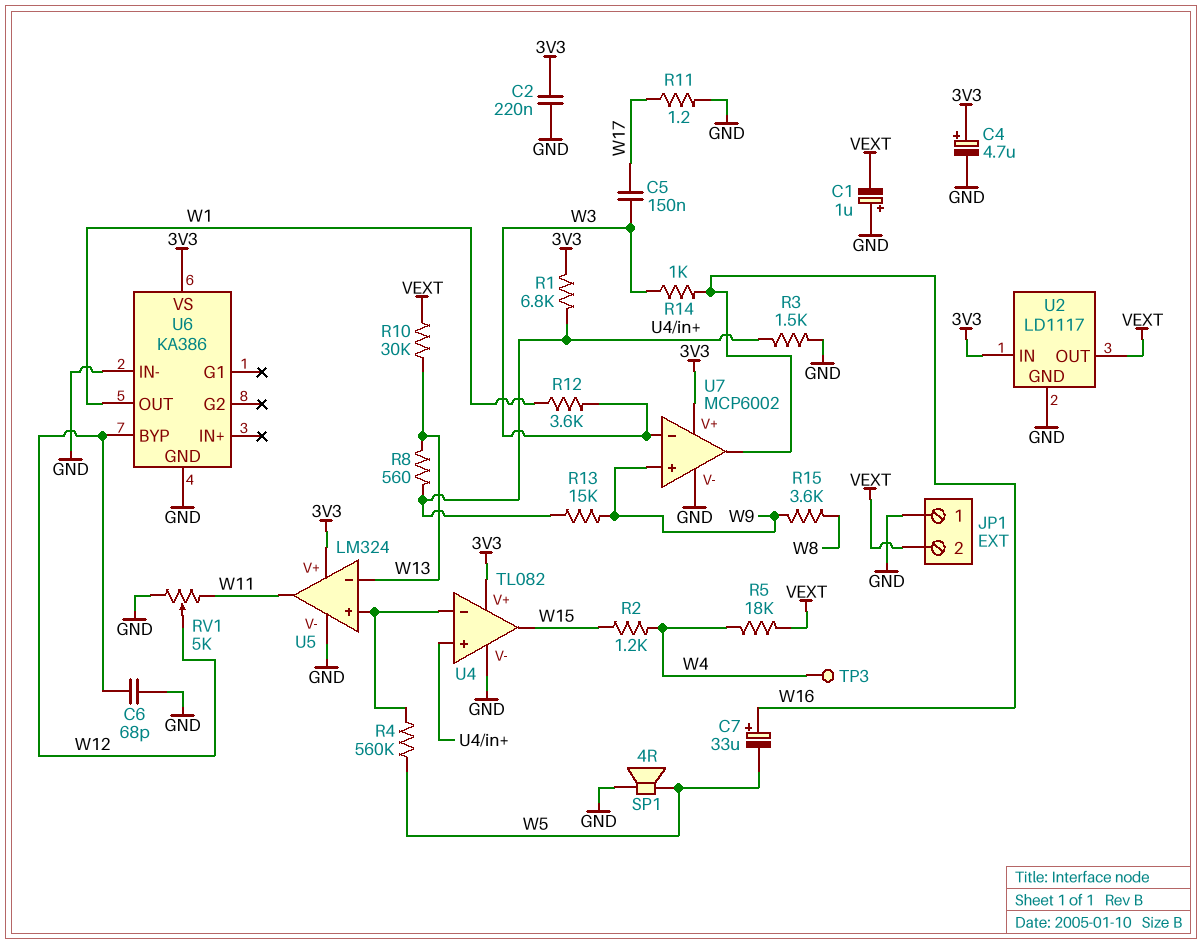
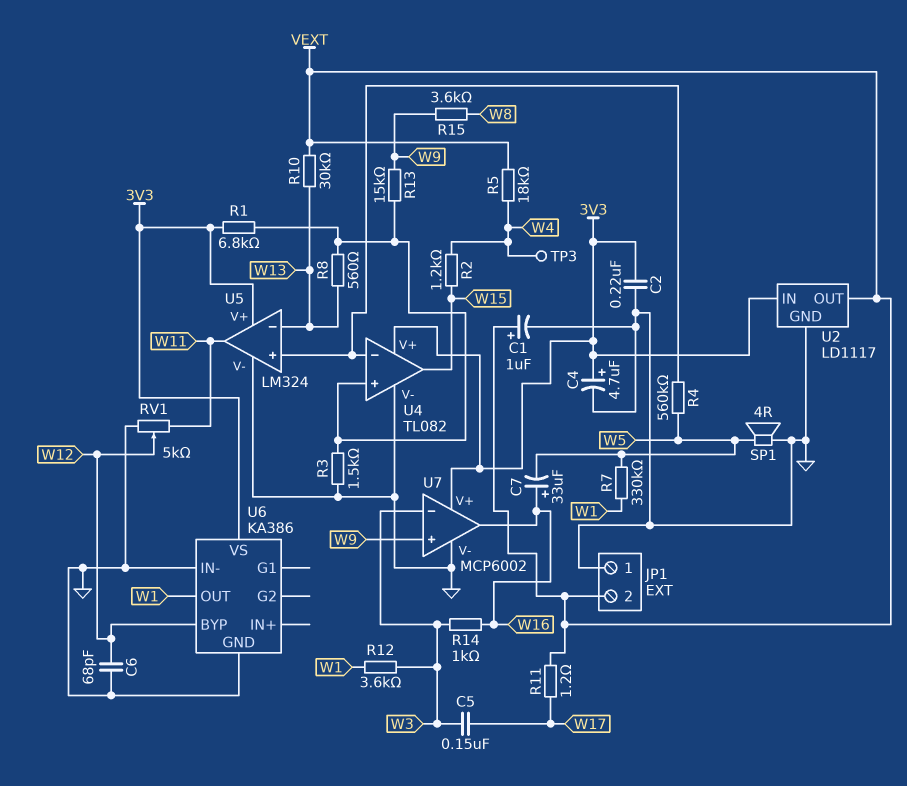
C1: 1uF (plus GND, minus VEXT) -> 1uF (plus VEXT, minus GND)
R7: none -> 330k (W1, W5)
R11: 1.2 (GND, W17) -> 1.2 (VEXT, W17)

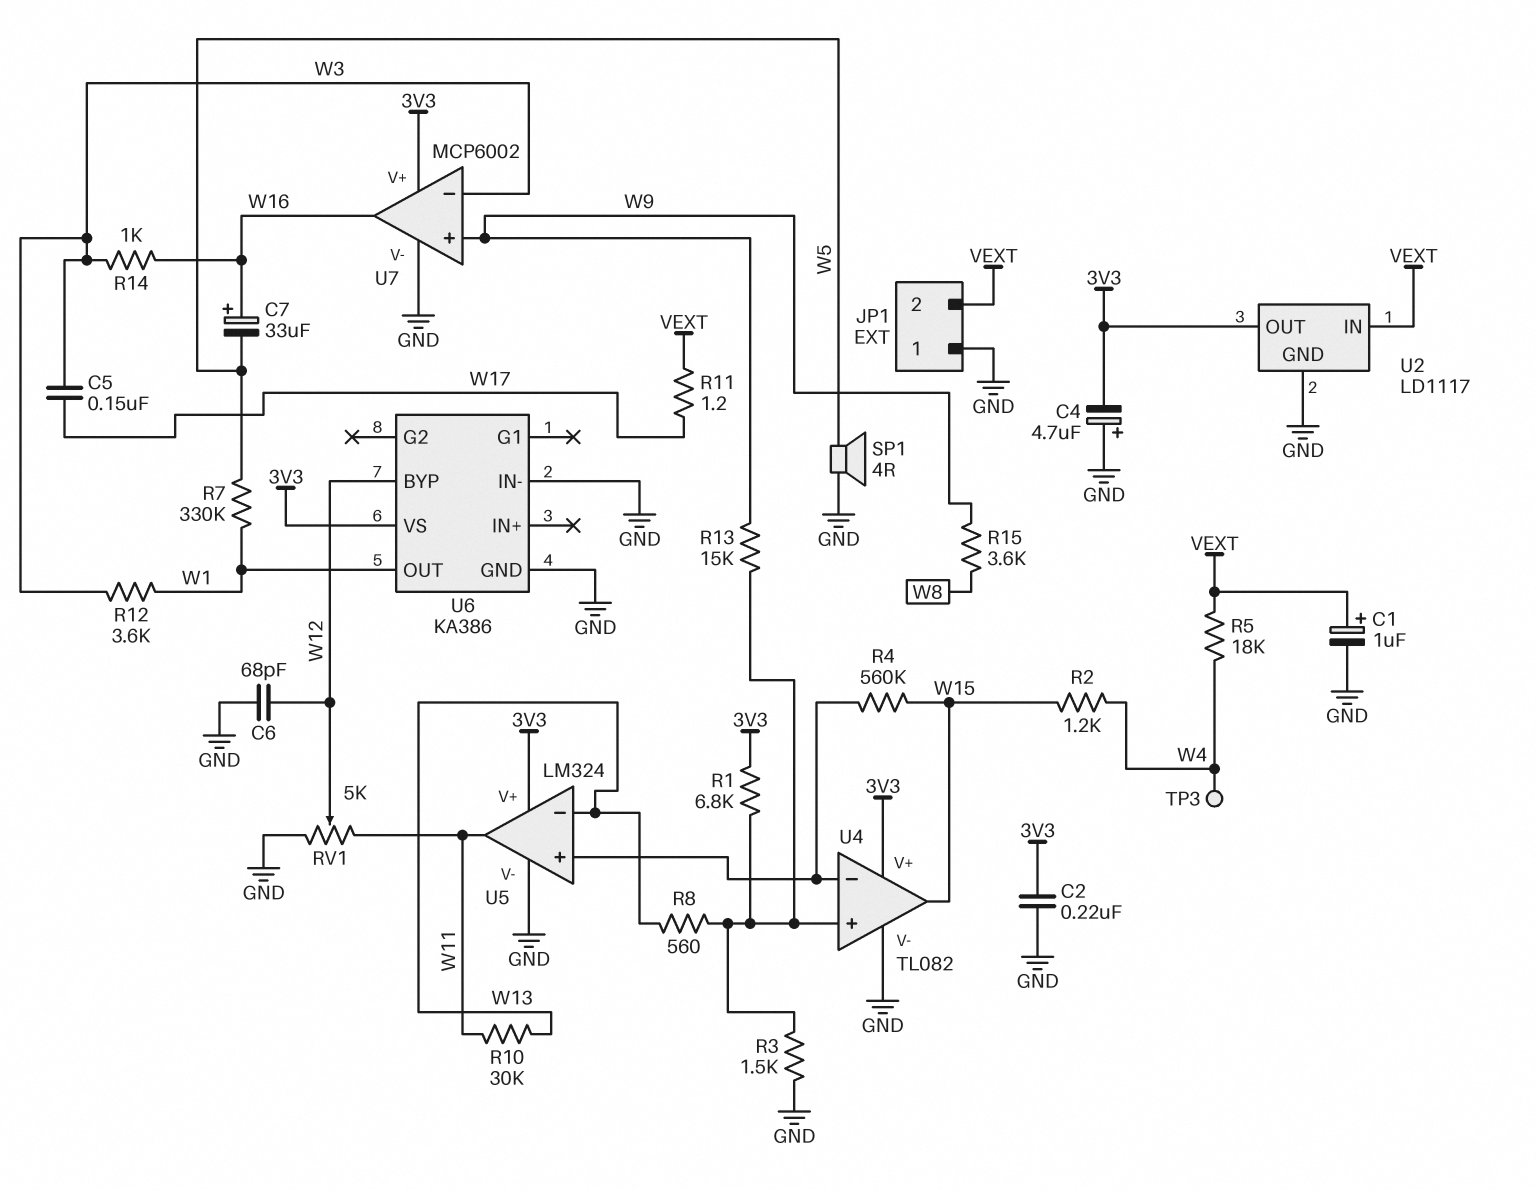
C4: 4.7uF (plus 3V3, minus GND) -> 4.7uF (plus GND, minus 3V3)
R4: 560k (U4/in-, W5) -> 560k (U4/in-, W15)
R10: 30k (VEXT, W13) -> 30k (W11, W13)
U2 pin IN: 3V3 -> VEXT
U2 pin OUT: VEXT -> 3V3

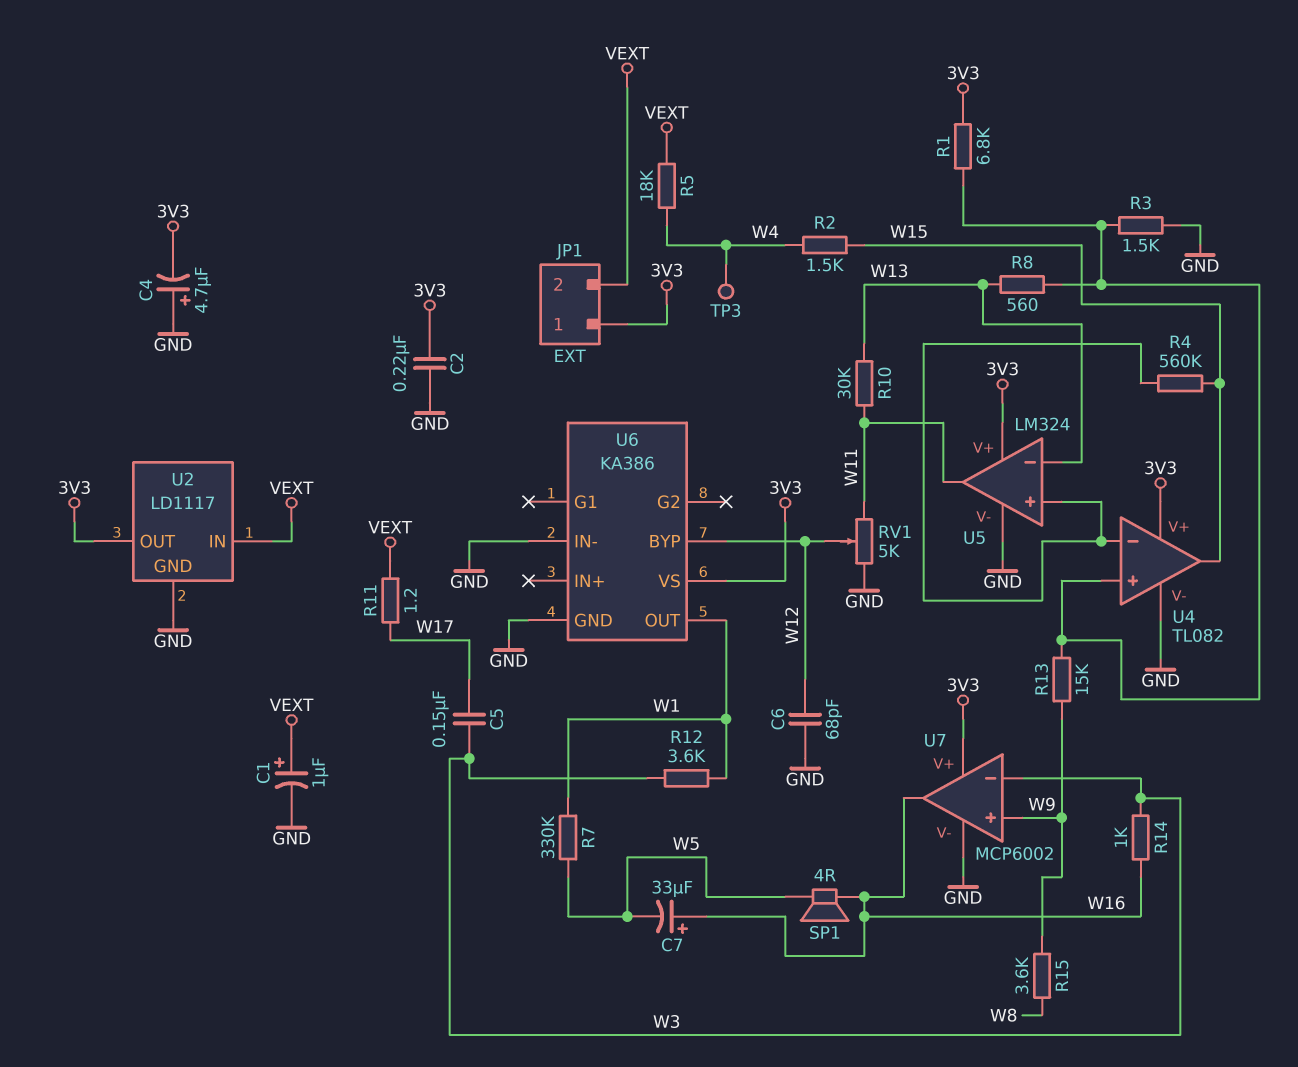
JP1 pin 1: GND -> 3V3
R2: 1.2k (W4, W15) -> 1.5k (W4, W15)
SP1: speaker 4R (GND, W5) -> speaker 4R (W5, W16)

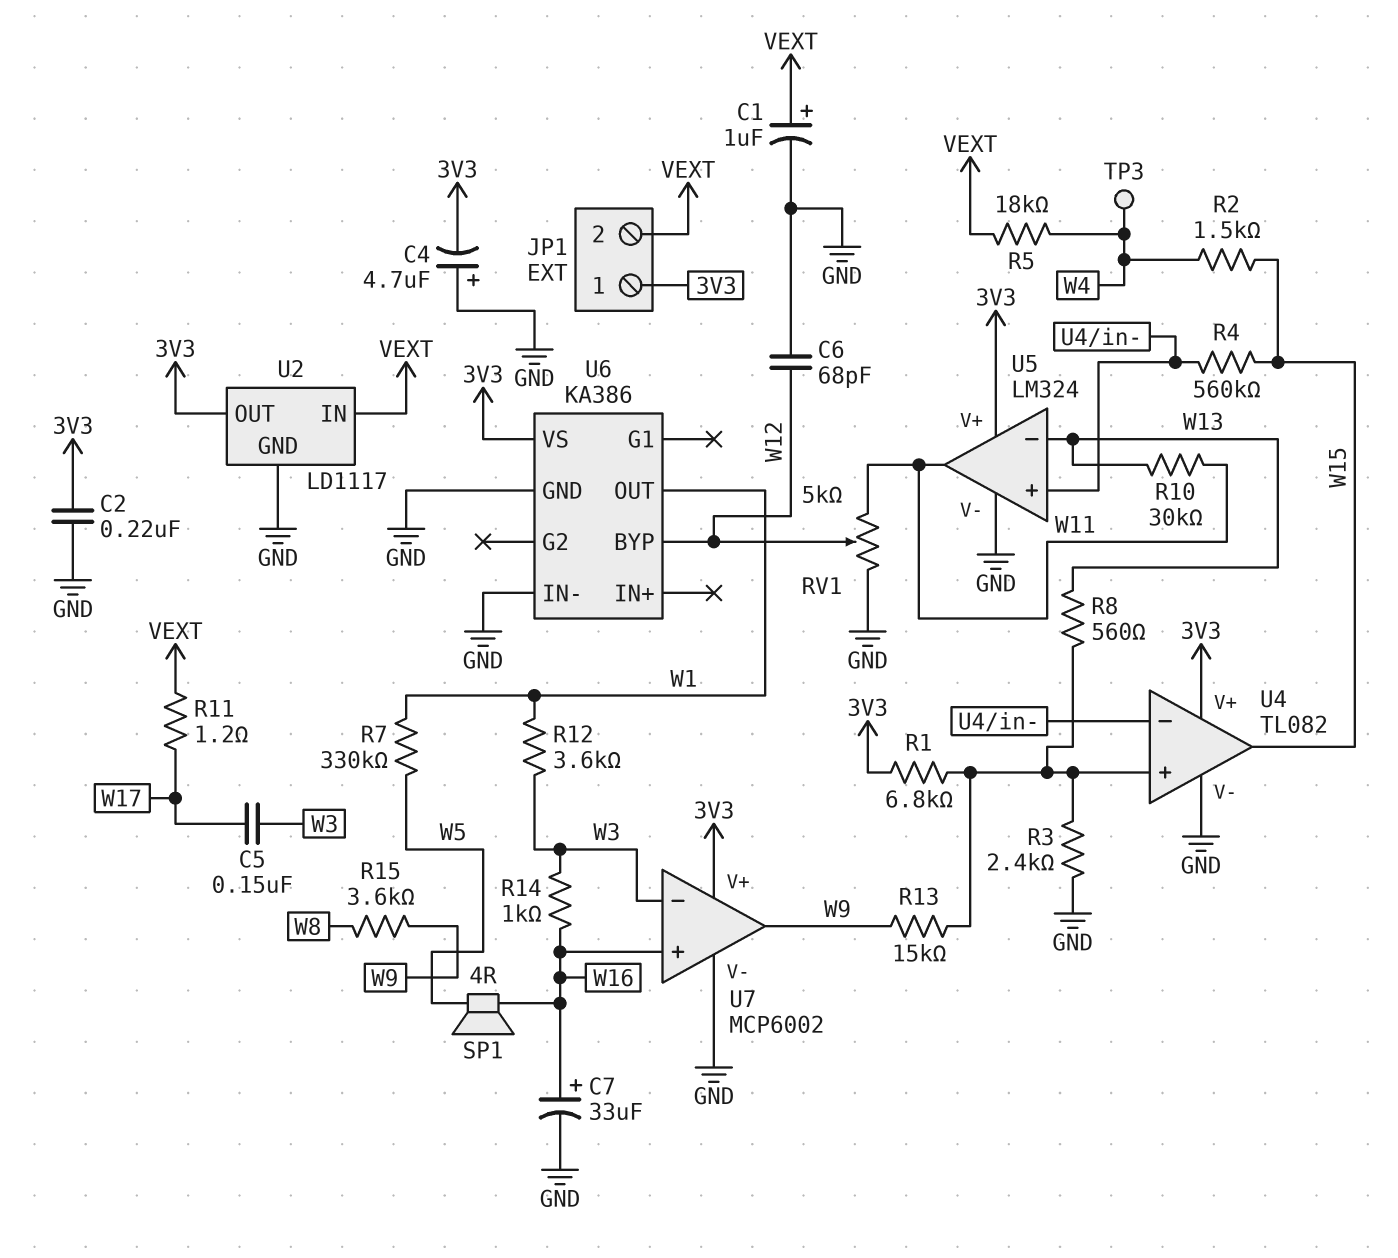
C7: 33uF (plus W16, minus W5) -> 33uF (plus W16, minus GND)
R3: 1.5k (GND, U4/in+) -> 2.4k (GND, U4/in+)
U7 pin in+: W9 -> W16
U7 pin out: W16 -> W9

